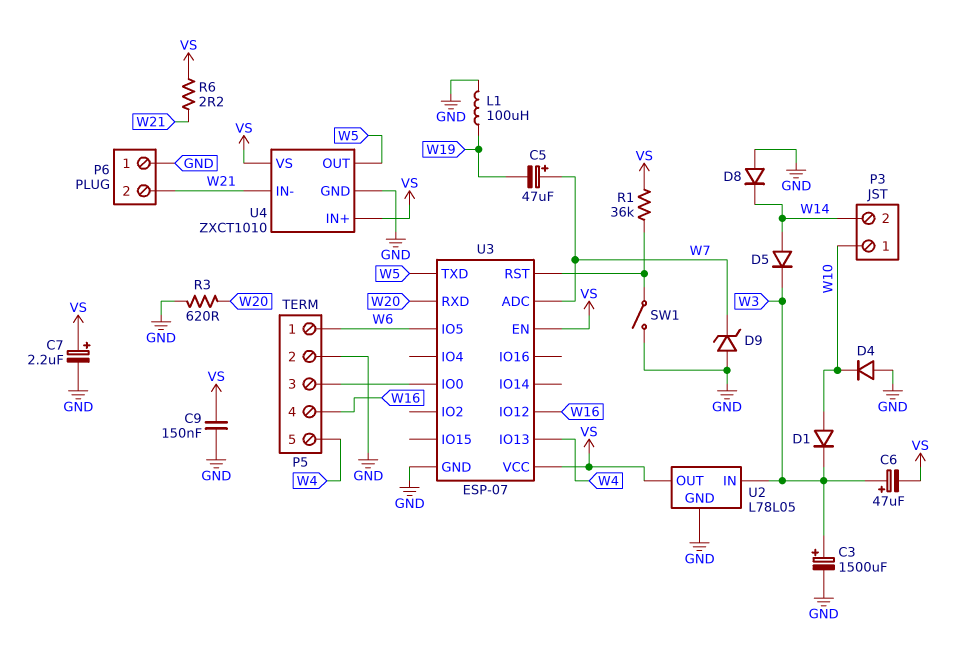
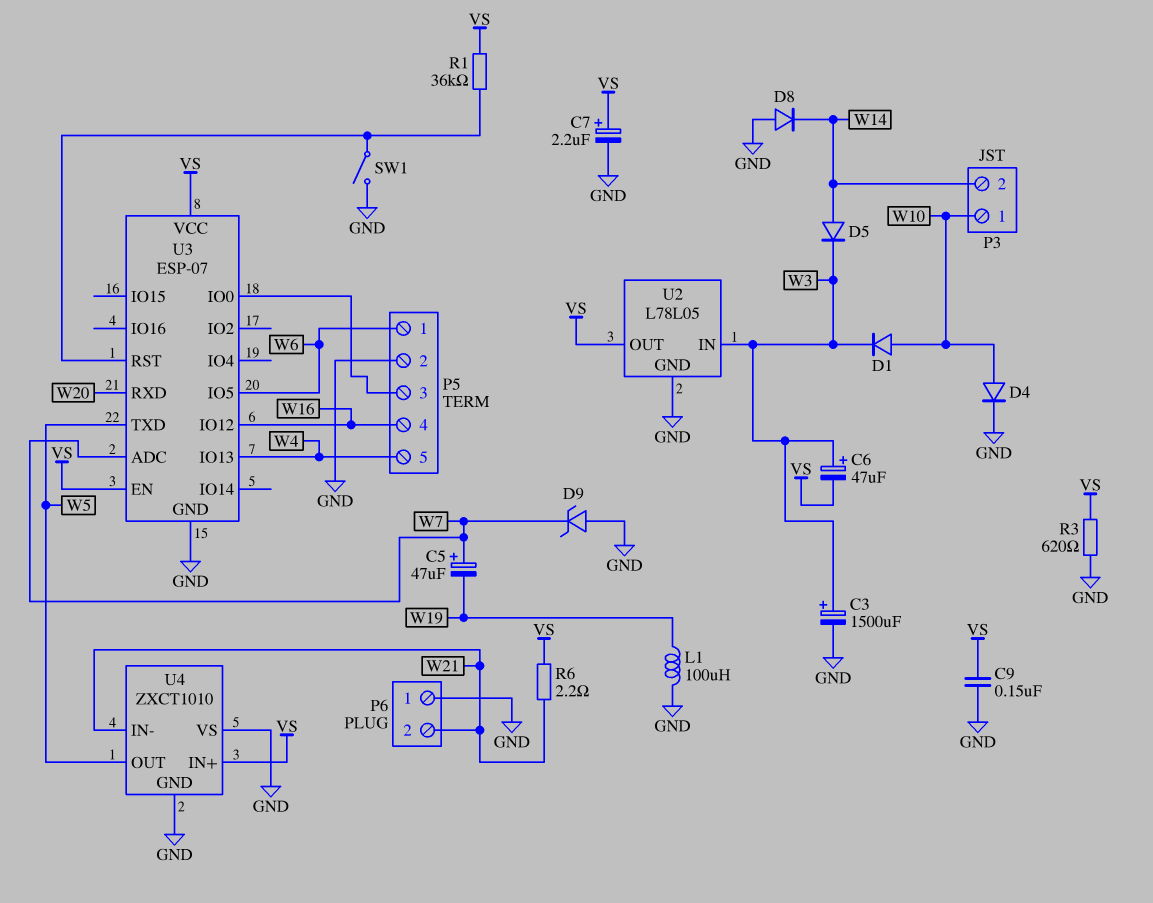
D4: diode (A GND, K W10) -> diode (A W10, K GND)
R3: 620 (GND, W20) -> 620 (GND, VS)
U4 pin VS: VS -> GND

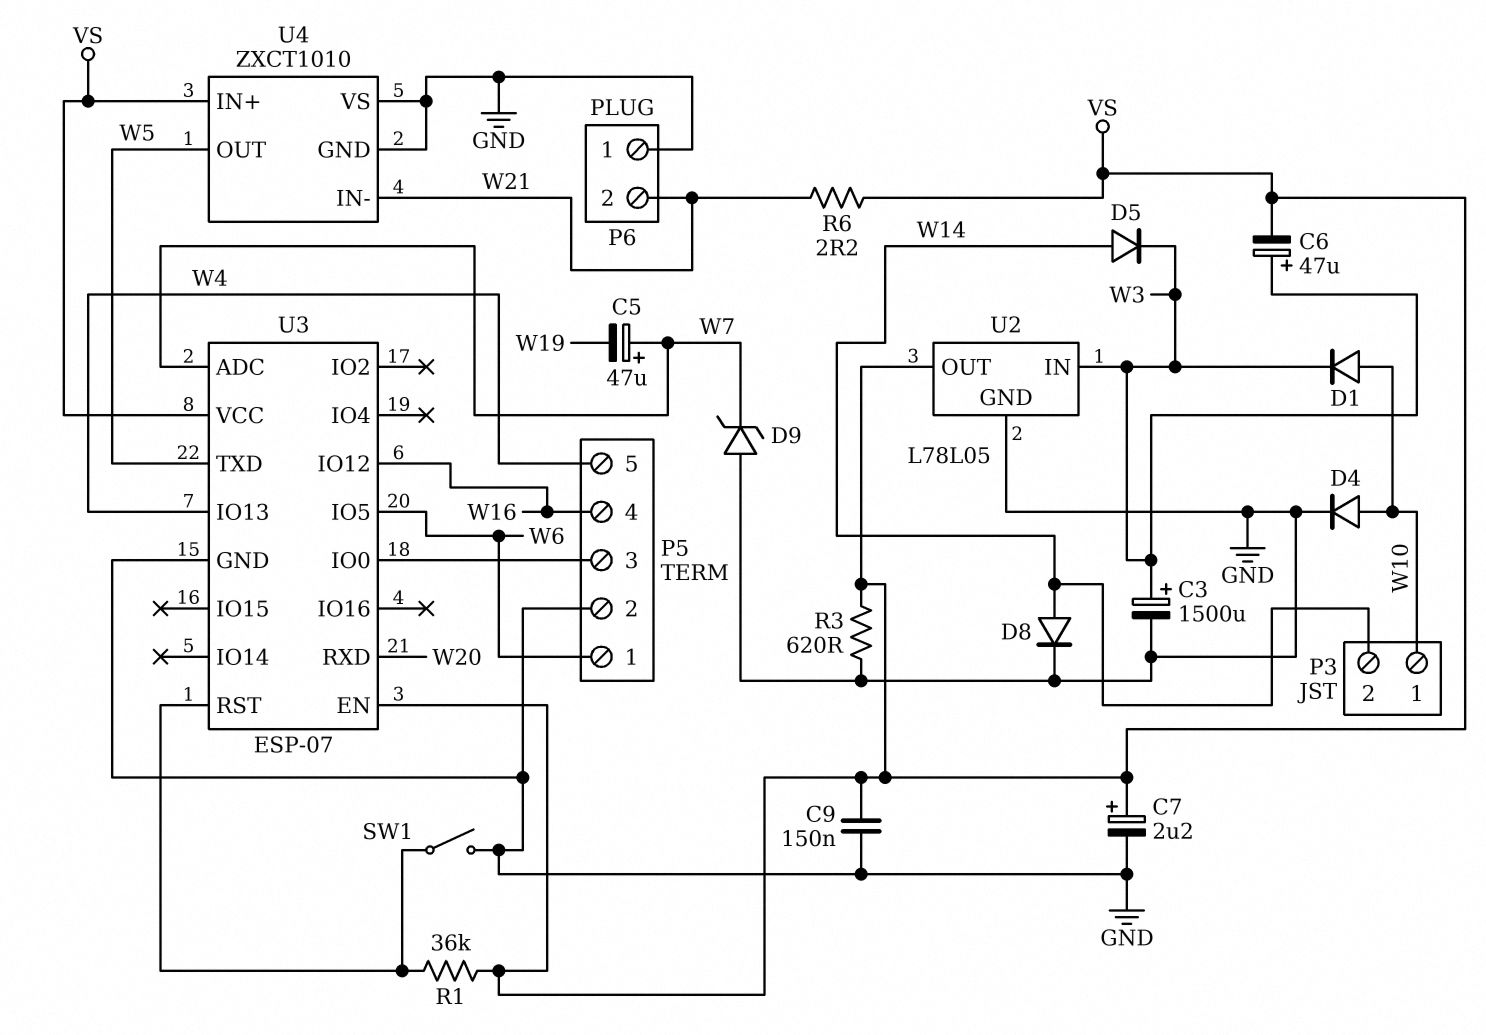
D8: diode (A GND, K W14) -> diode (A W14, K GND)
L1: 100uH (GND, W19) -> none

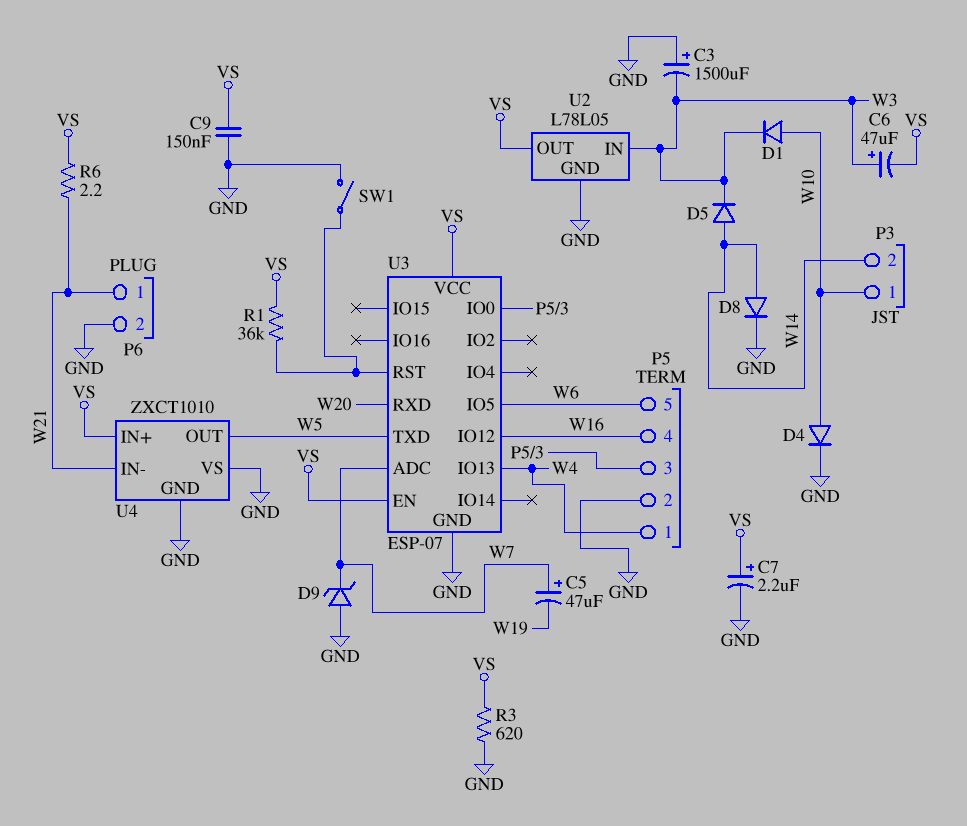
C3: 1500uF (plus W3, minus GND) -> 1500uF (plus GND, minus W3)
P5 pin 1: W6 -> W4
P5 pin 5: W4 -> W6
P6 pin 1: GND -> W21
P6 pin 2: W21 -> GND

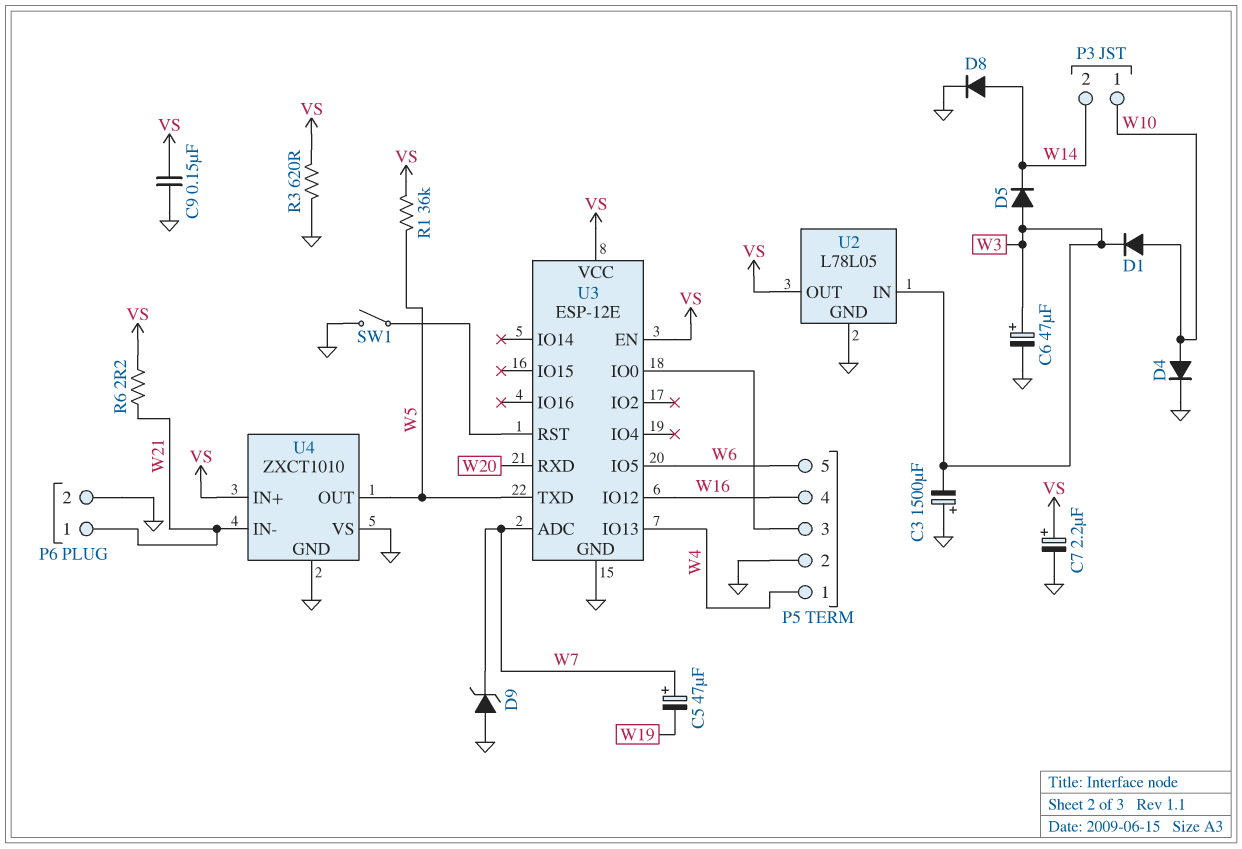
C6: 47uF (plus W3, minus VS) -> 47uF (plus W3, minus GND)
D5: diode (A W14, K W3) -> diode (A W3, K W14)
R1: 36k (U3/RST, VS) -> 36k (VS, W5)
U3: ESP-07 -> ESP-12E

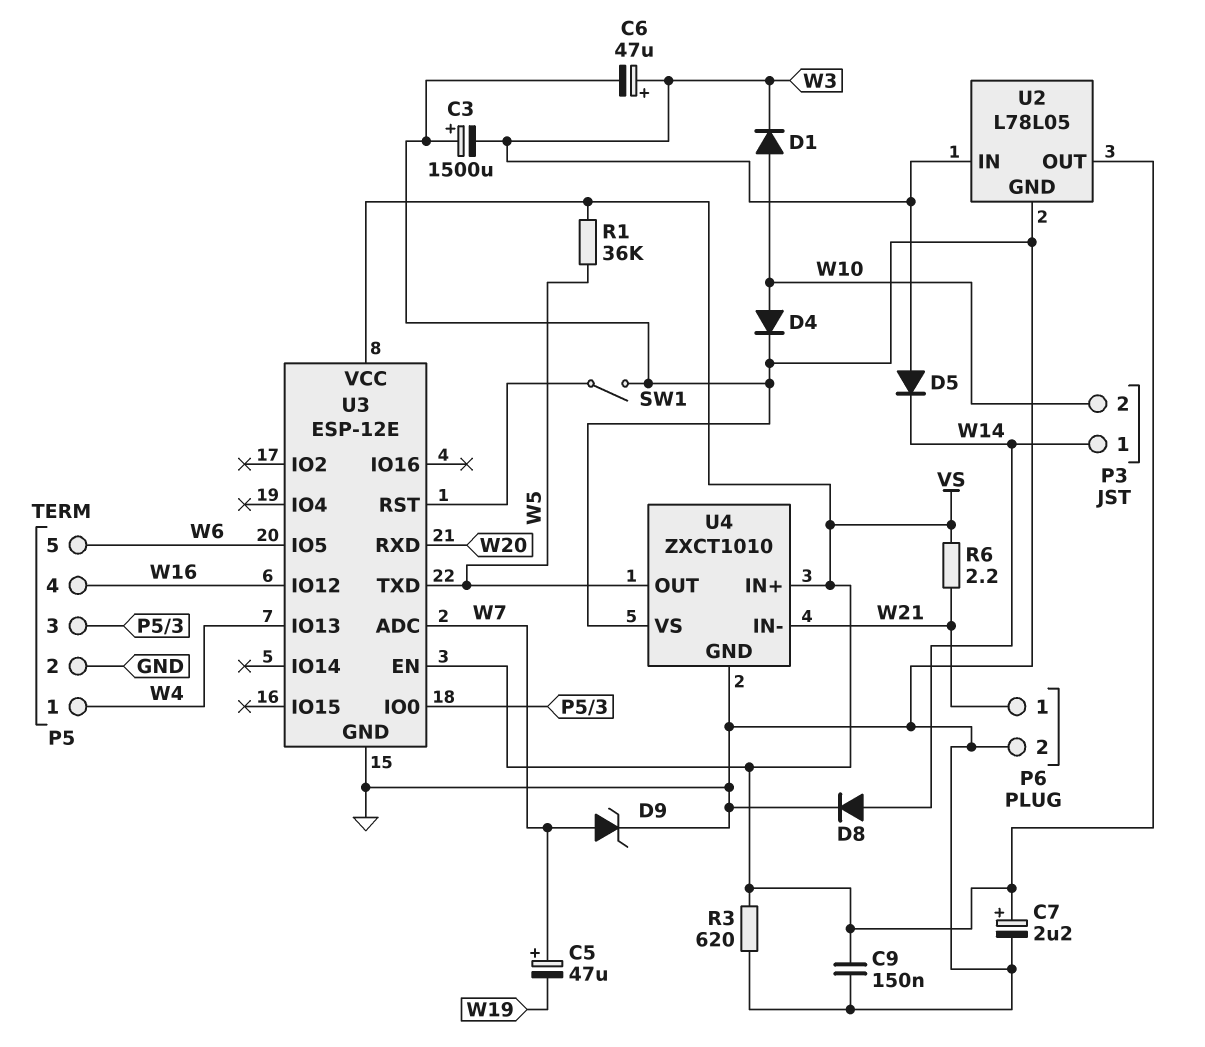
D9: zener (A GND, K W7) -> zener (A W7, K GND)
P3 pin 1: W10 -> W14
P3 pin 2: W14 -> W10

